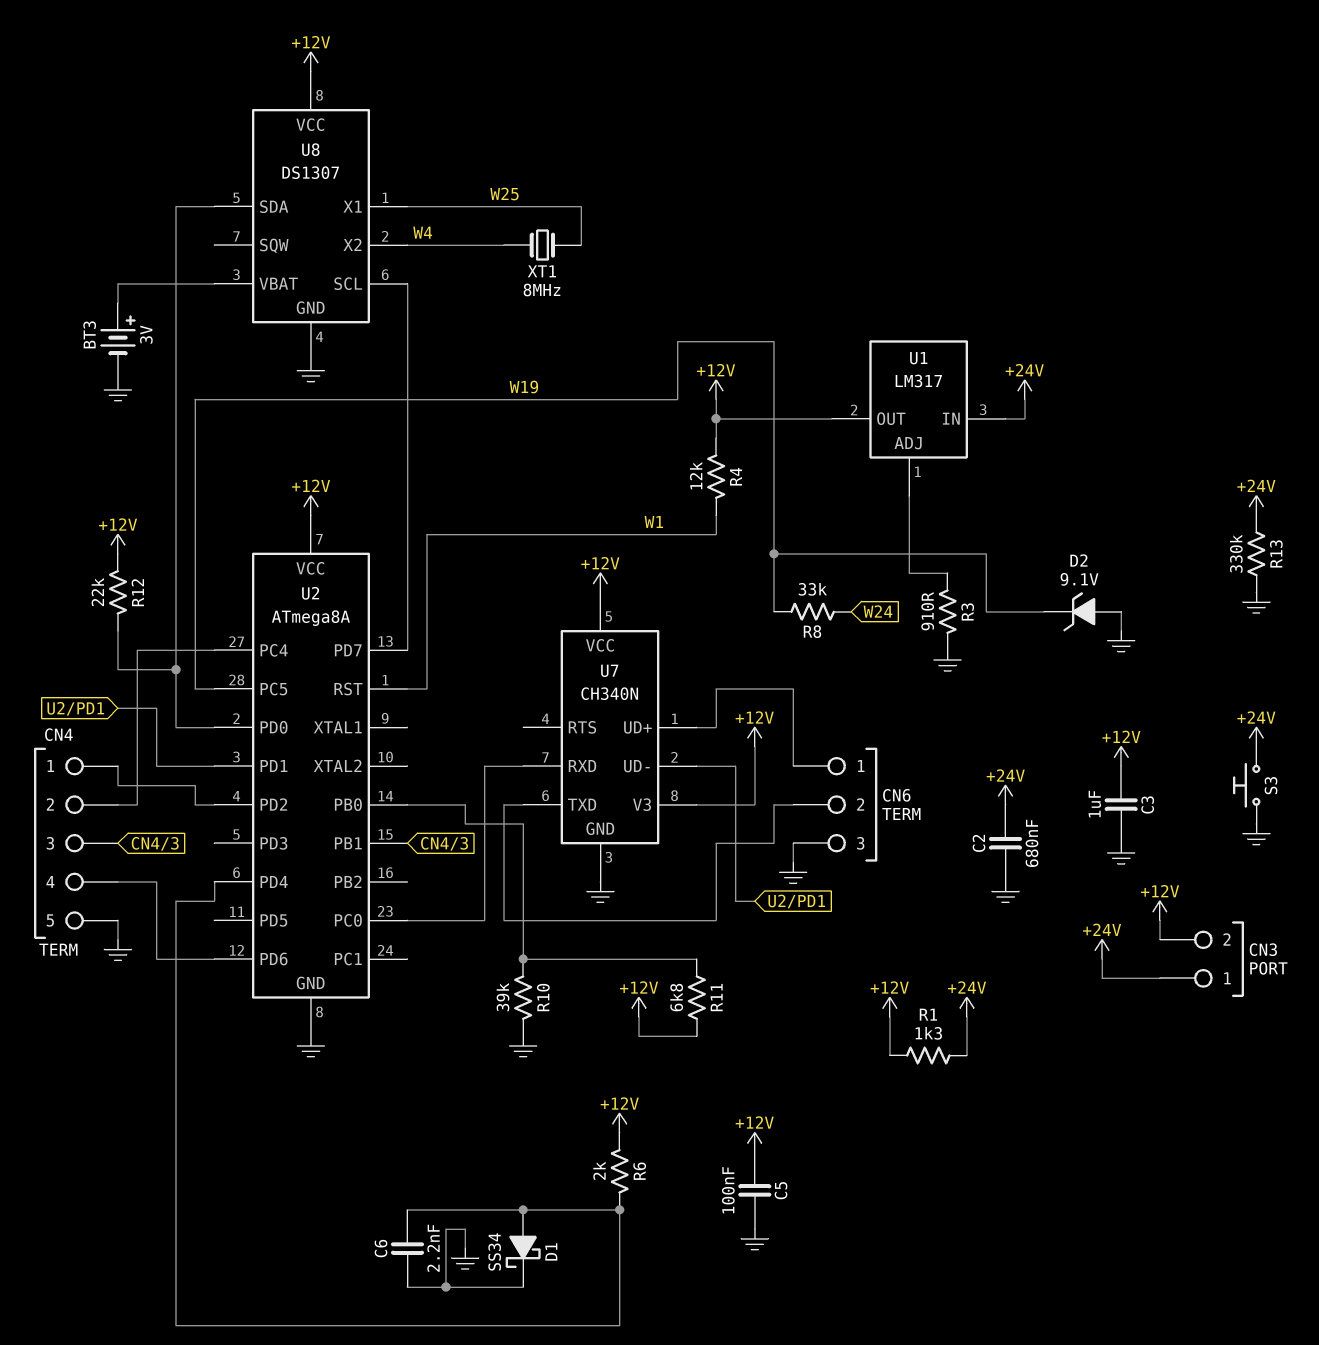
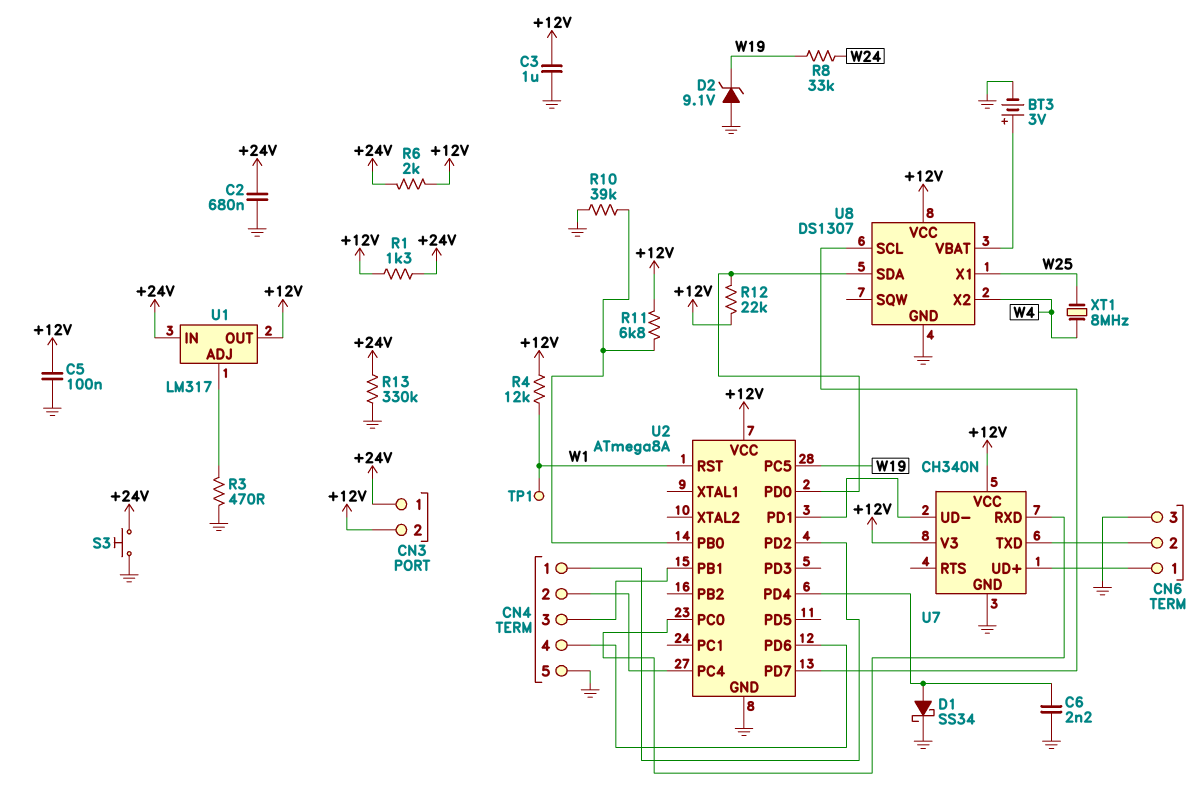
R3: 910 (GND, U1/ADJ) -> 470 (GND, U1/ADJ)
R6: 2k (+12V, U2/PD4) -> 2k (+12V, +24V)
TP1: none -> test point (W1)

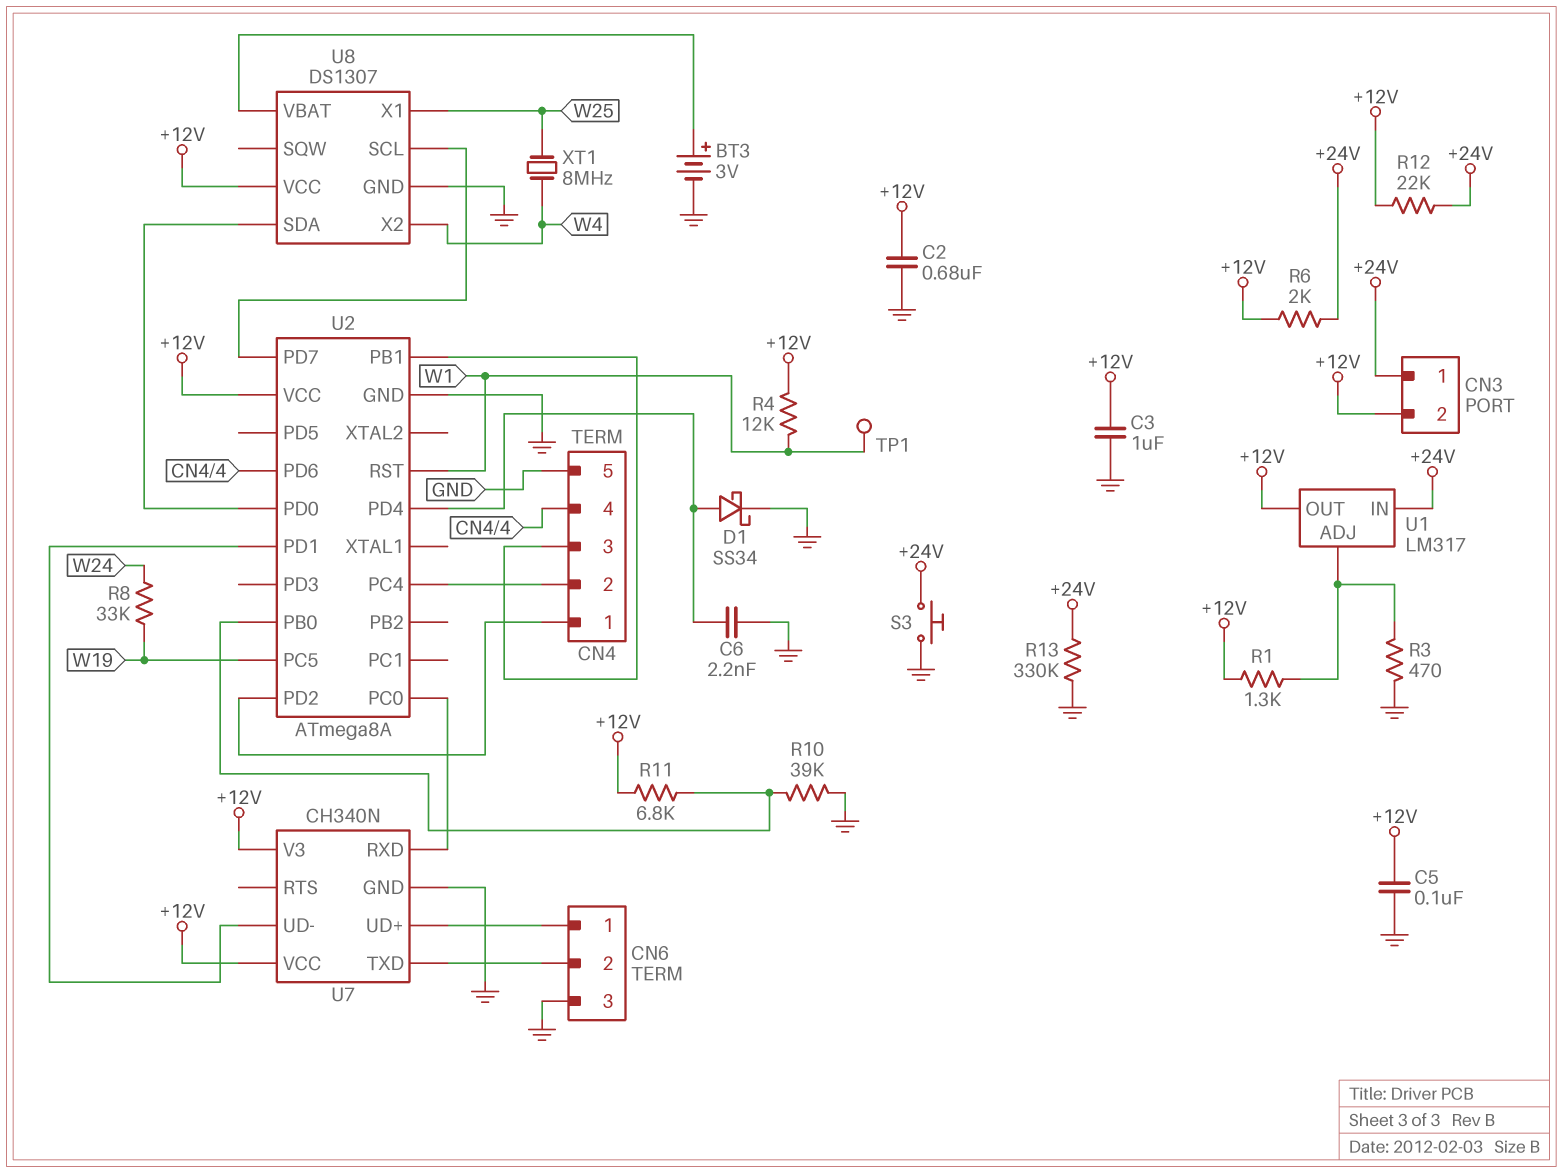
C2: 680nF (+24V, GND) -> 680nF (+12V, GND)
D2: zener 9.1V (A GND, K W19) -> none
R1: 1.3k (+12V, +24V) -> 1.3k (+12V, U1/ADJ)
R12: 22k (+12V, U2/PD0) -> 22k (+12V, +24V)

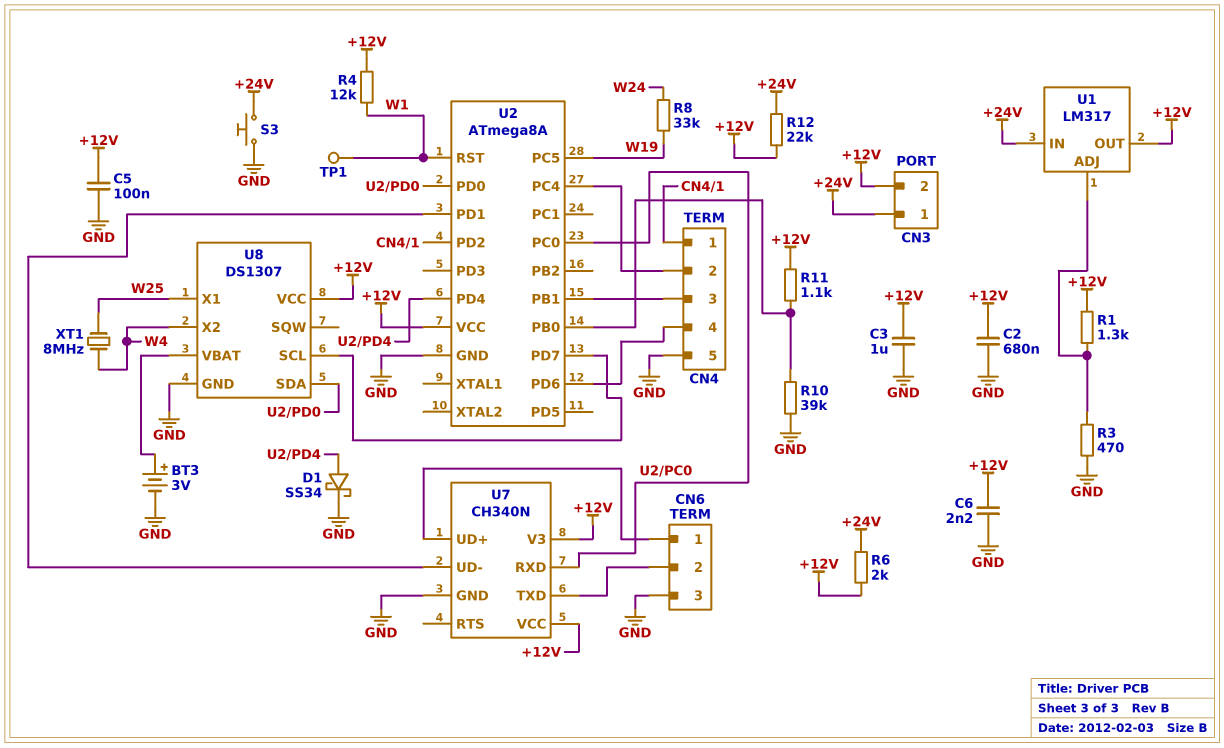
C6: 2.2nF (GND, U2/PD4) -> 2.2nF (+12V, GND)
R11: 6.8k (+12V, U2/PB0) -> 1.1k (+12V, U2/PB0)
R13: 330k (+24V, GND) -> none

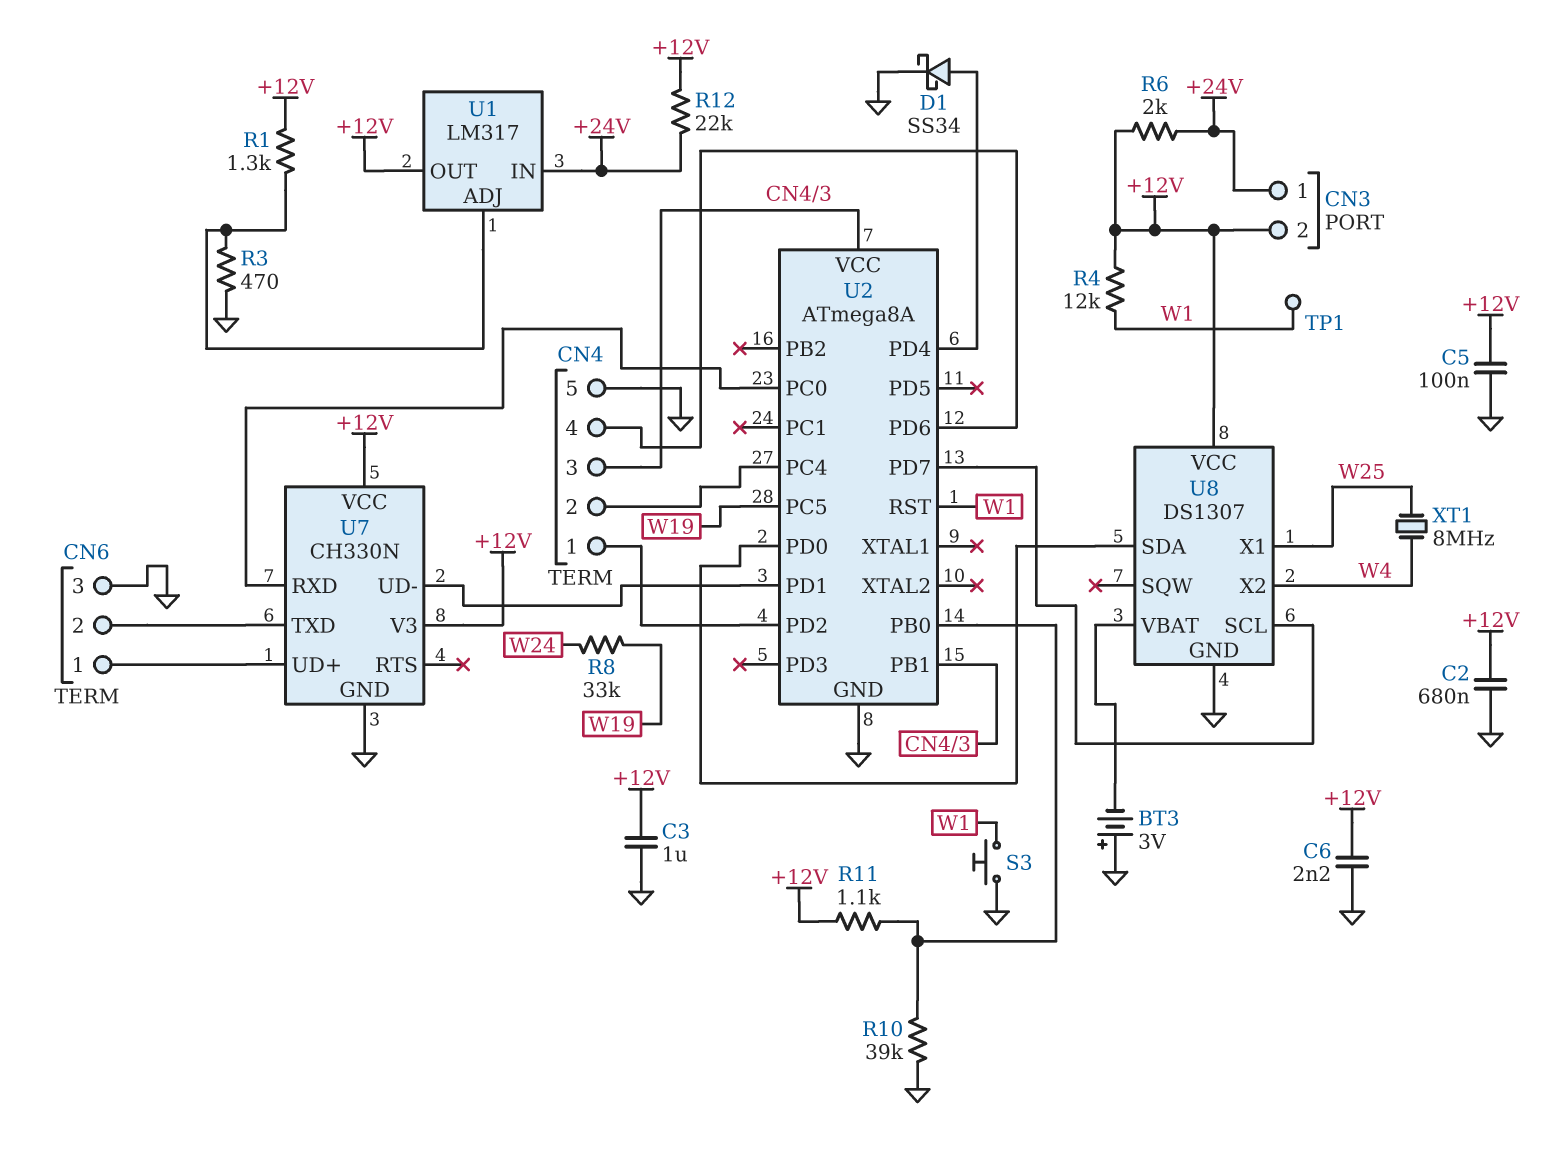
BT3: 3V (plus U8/VBAT, minus GND) -> 3V (plus GND, minus U8/VBAT)
S3: button (+24V, GND) -> button (GND, W1)
U2 pin VCC: +12V -> CN4/3
U7: CH340N -> CH330N

